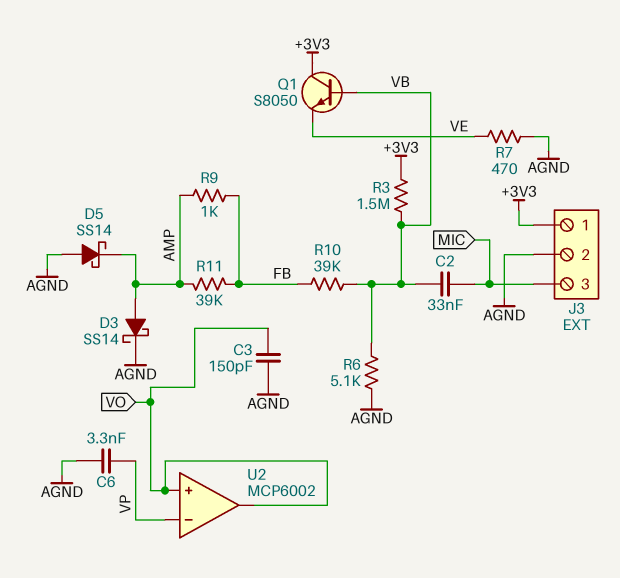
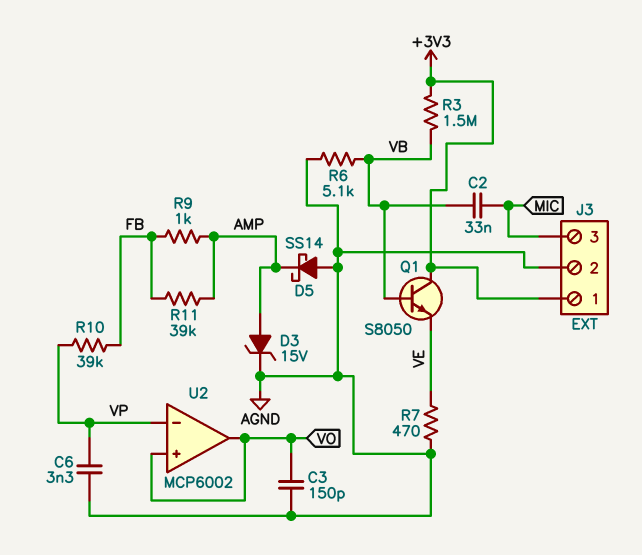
D3: schottky SS14 (A AMP, K AGND) -> zener 15V (A AMP, K AGND)
R10: 39k (FB, VB) -> 39k (FB, VP)

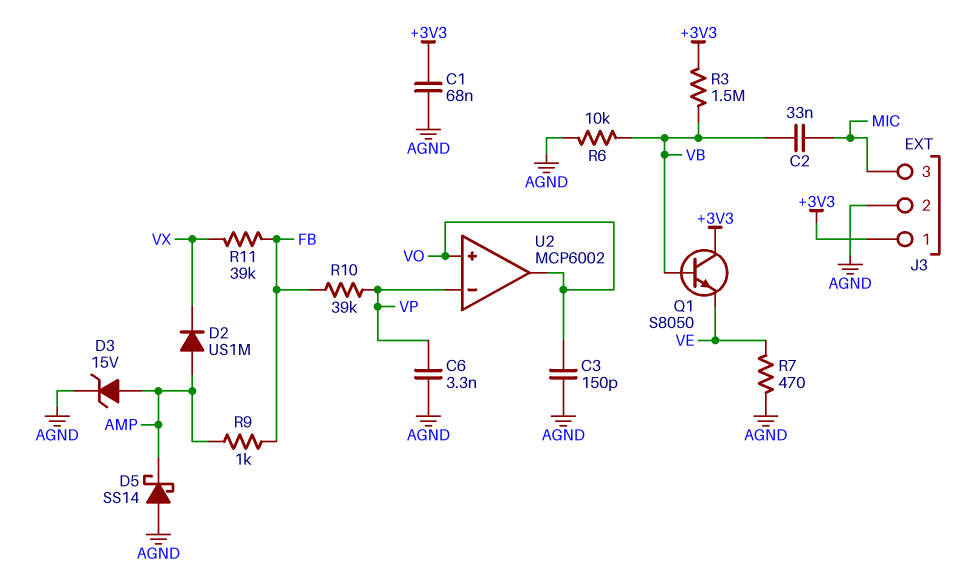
C1: none -> 68nF (+3V3, AGND)
D2: none -> diode US1M (A AMP, K VX)
R6: 5.1k (AGND, VB) -> 10k (AGND, VB)
R11: 39k (AMP, FB) -> 39k (FB, VX)

